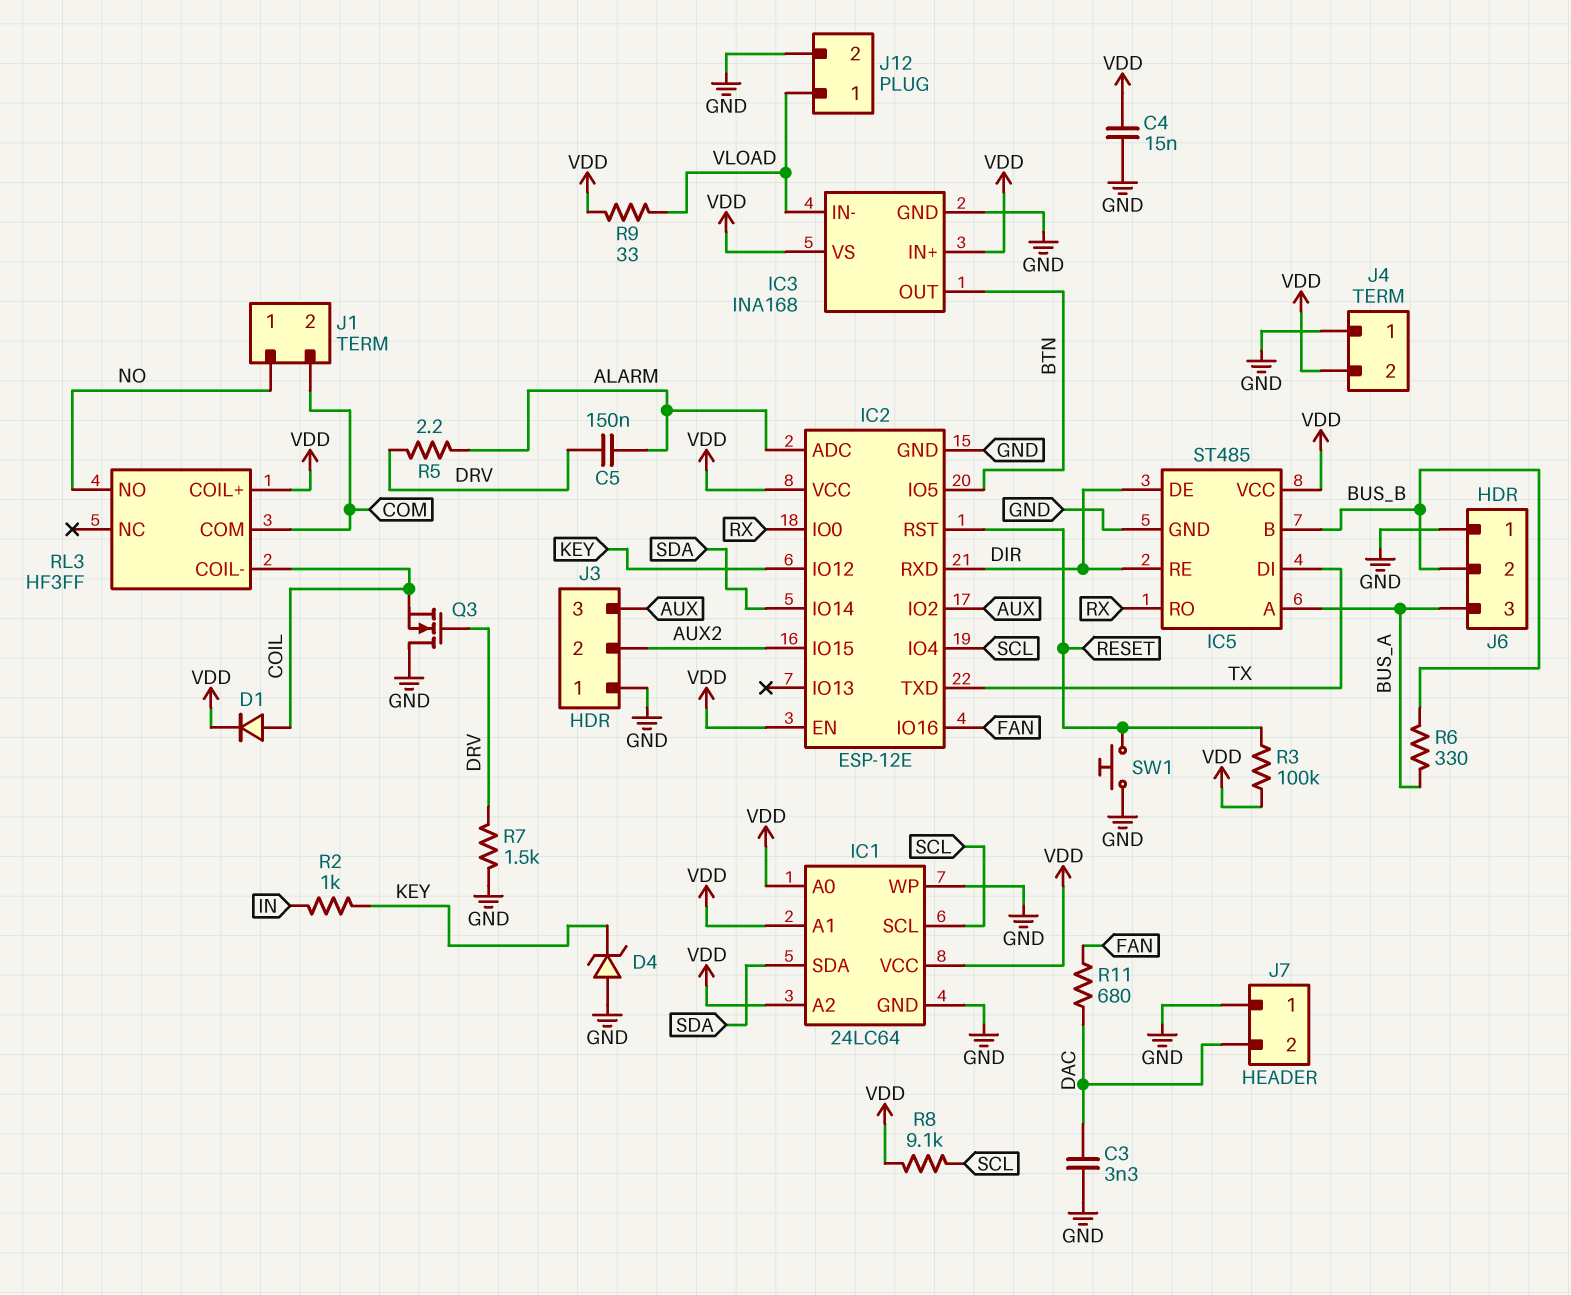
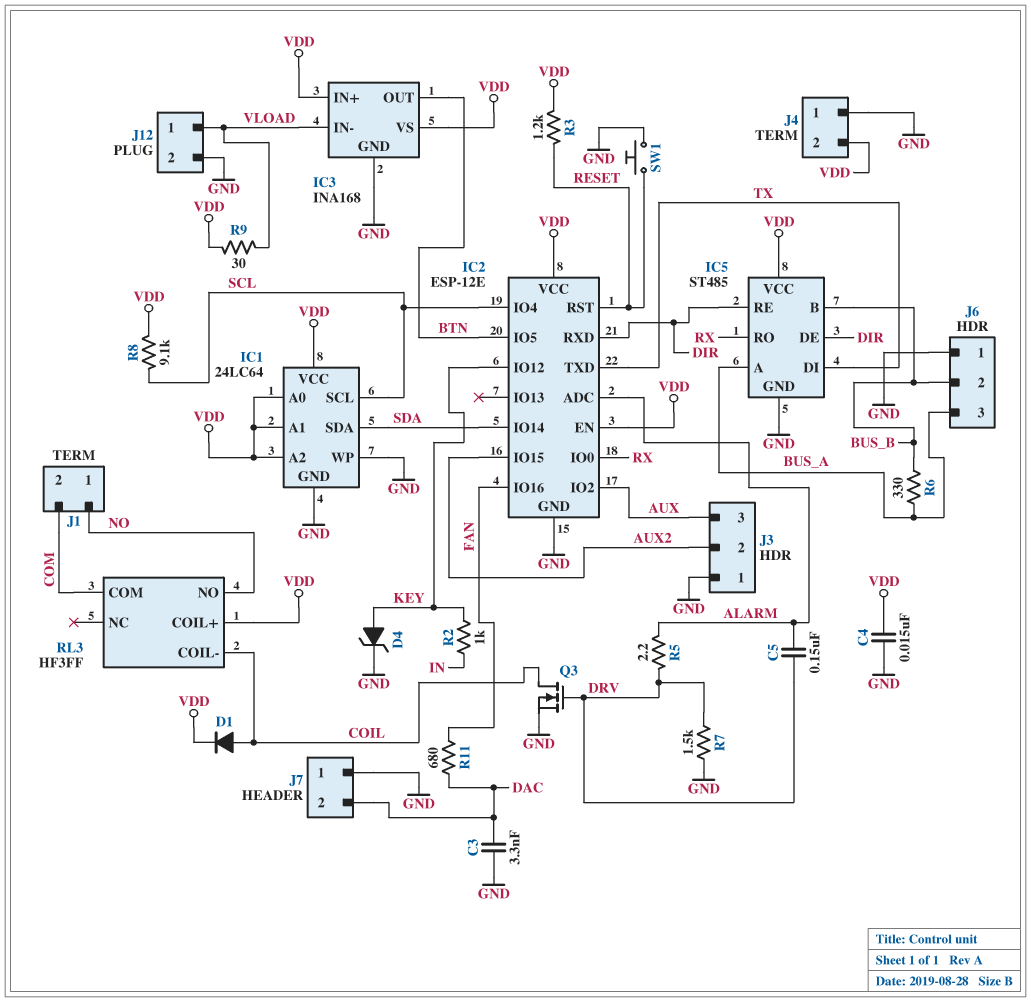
D4: zener (A GND, K KEY) -> zener (A KEY, K GND)
Q3: NMOS (G DRV, D GND, S COIL) -> NMOS (G DRV, D COIL, S GND)
R3: 100k (RESET, VDD) -> 1.2k (RESET, VDD)
R9: 33 (VDD, VLOAD) -> 30 (VDD, VLOAD)

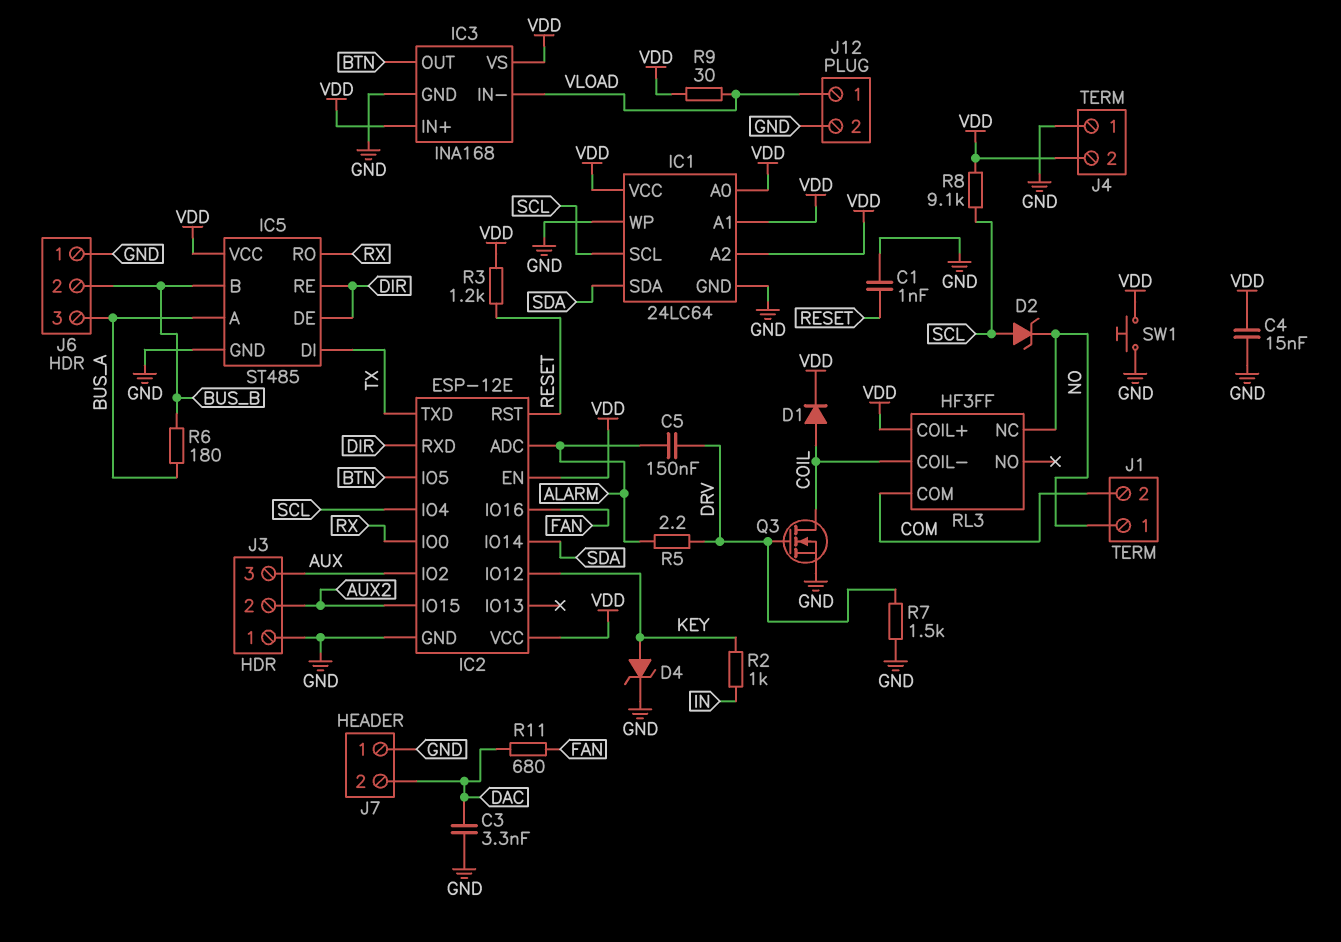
C1: none -> 1nF (GND, RESET)
D2: none -> zener (A SCL, K NO)
R6: 330 (BUS_A, BUS_B) -> 180 (BUS_A, BUS_B)
RL3 pin NC: none -> NO
RL3 pin NO: NO -> none
SW1: button (GND, RESET) -> button (GND, VDD)

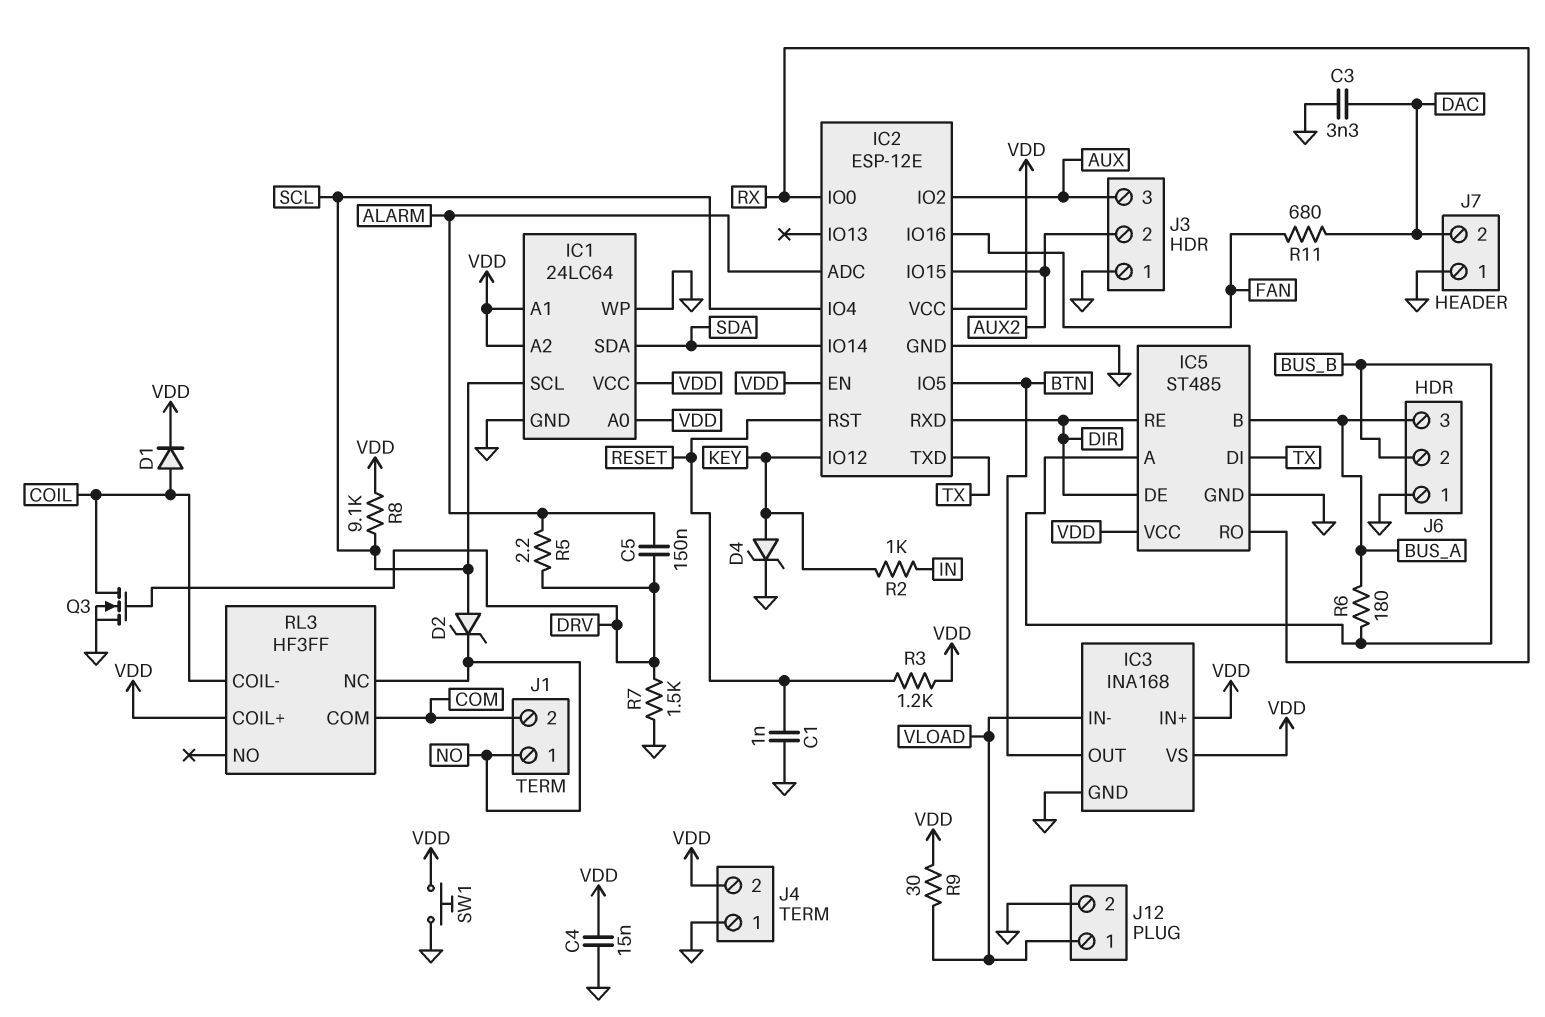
IC5 pin A: BUS_A -> BUS_B
IC5 pin B: BUS_B -> BUS_A

